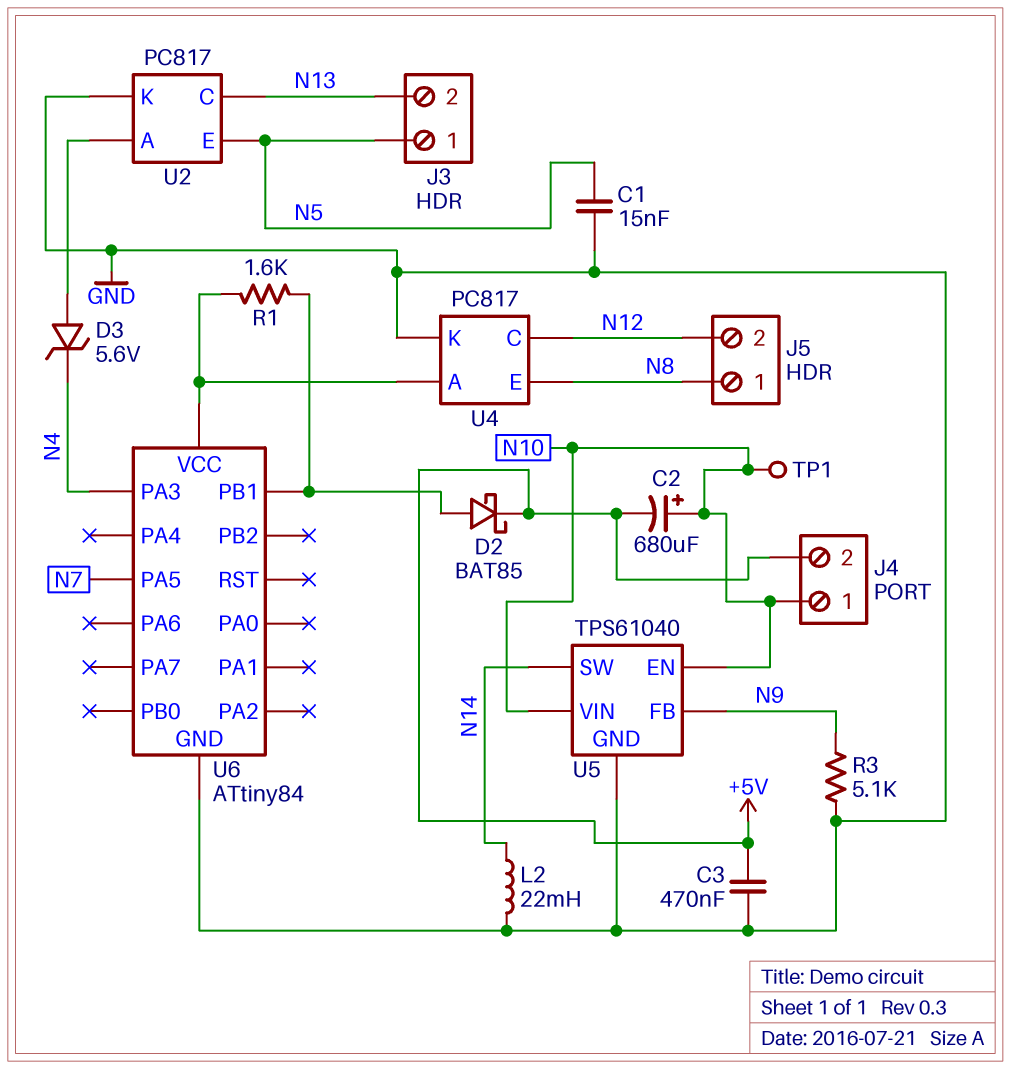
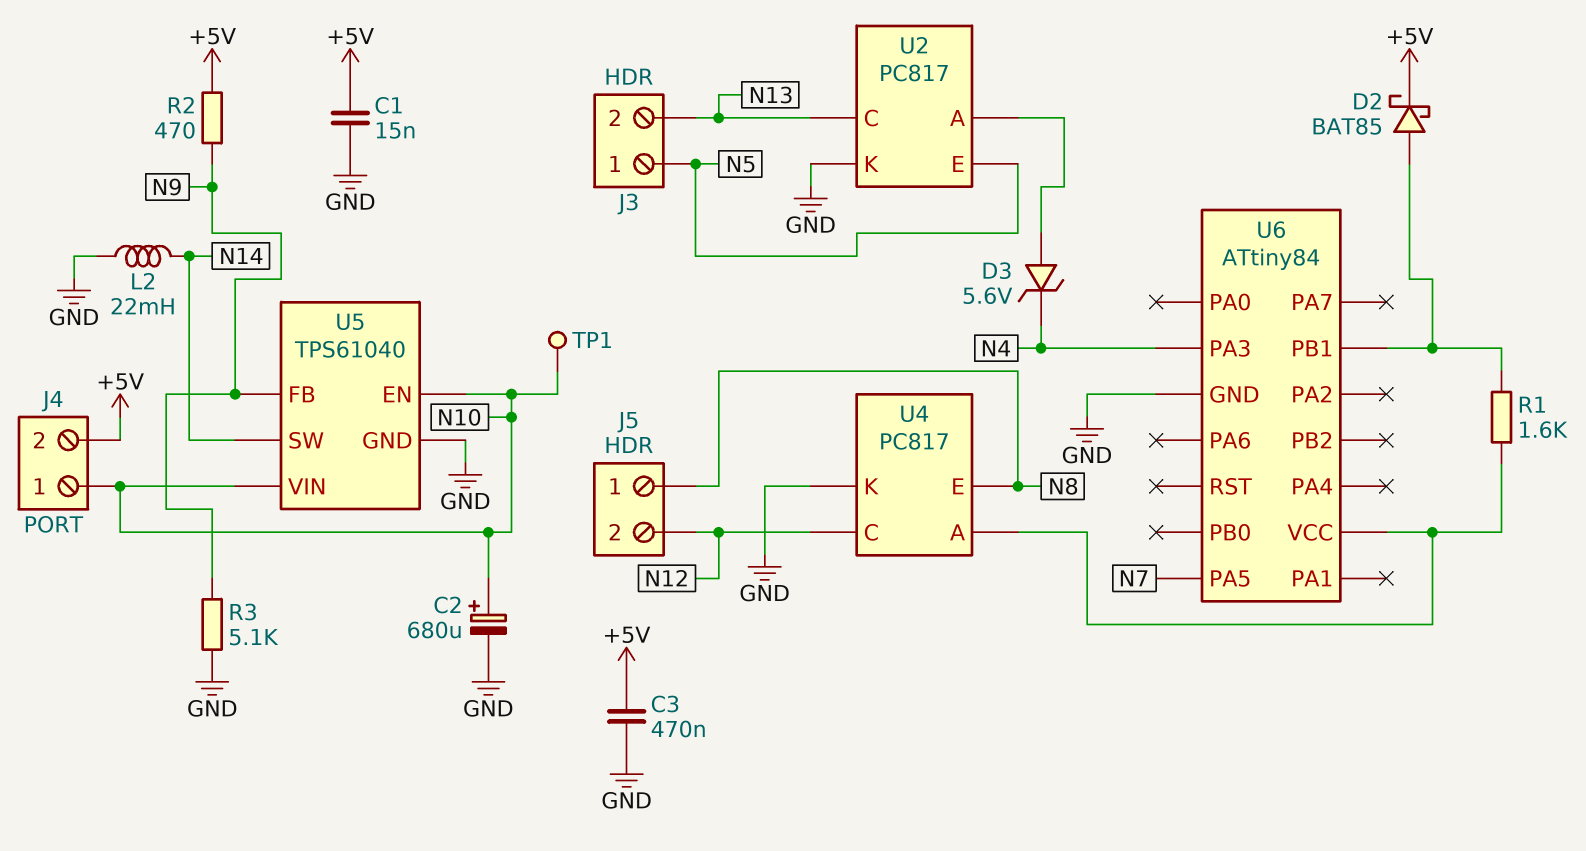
C1: 15nF (GND, N5) -> 15nF (+5V, GND)
C2: 680uF (plus N10, minus +5V) -> 680uF (plus N10, minus GND)
R2: none -> 470 (+5V, N9)

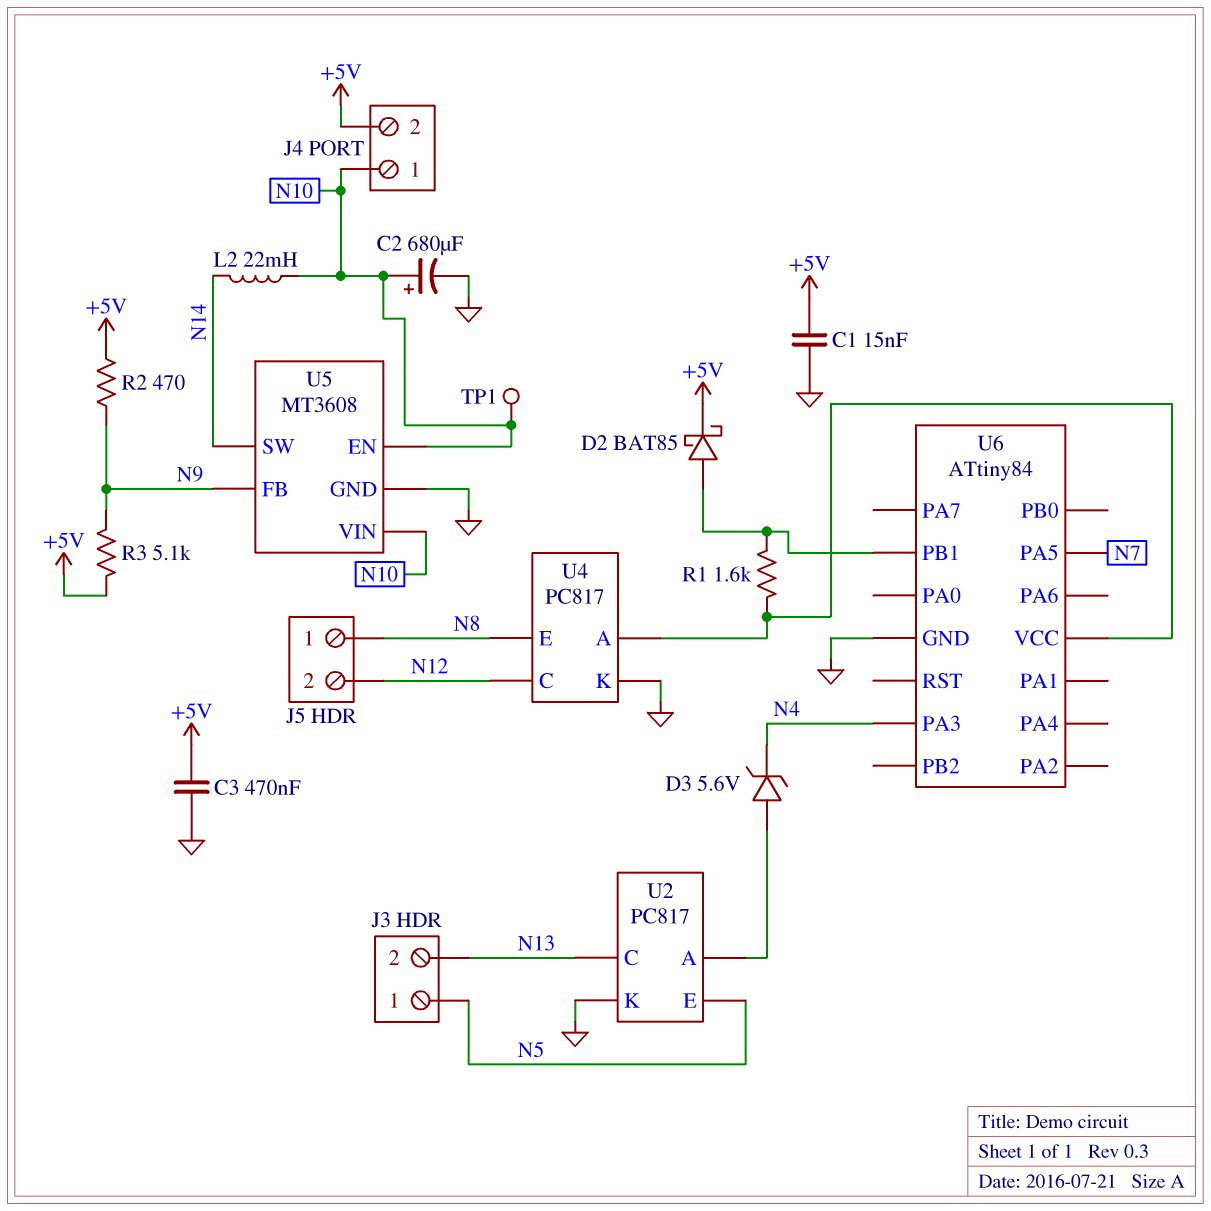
L2: 22mH (GND, N14) -> 22mH (N10, N14)
R3: 5.1k (GND, N9) -> 5.1k (+5V, N9)
U5: TPS61040 -> MT3608

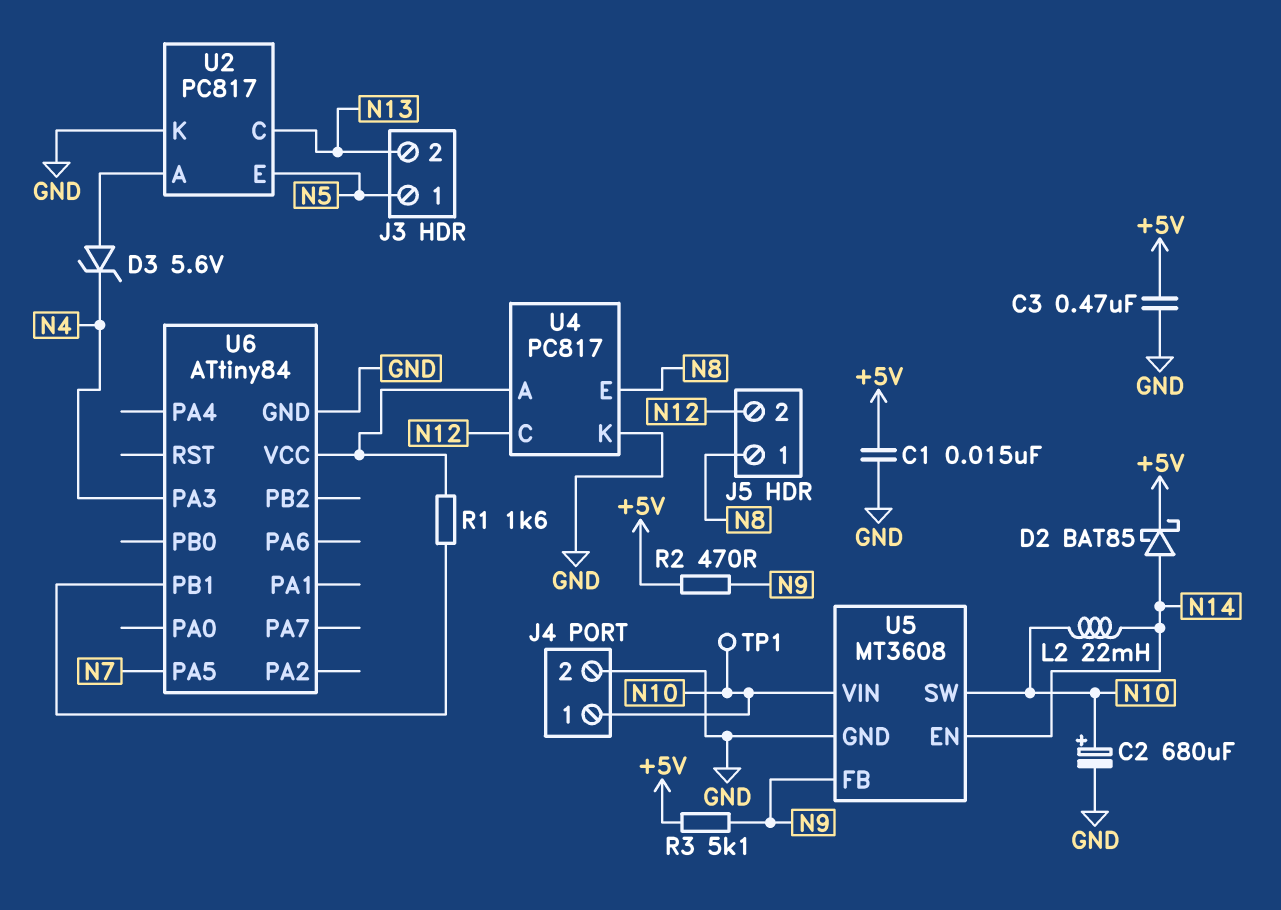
D2: schottky BAT85 (A U6/PB1, K +5V) -> schottky BAT85 (A N14, K +5V)
J4 pin 2: +5V -> GND
U5 pin EN: N10 -> N14
U5 pin SW: N14 -> N10

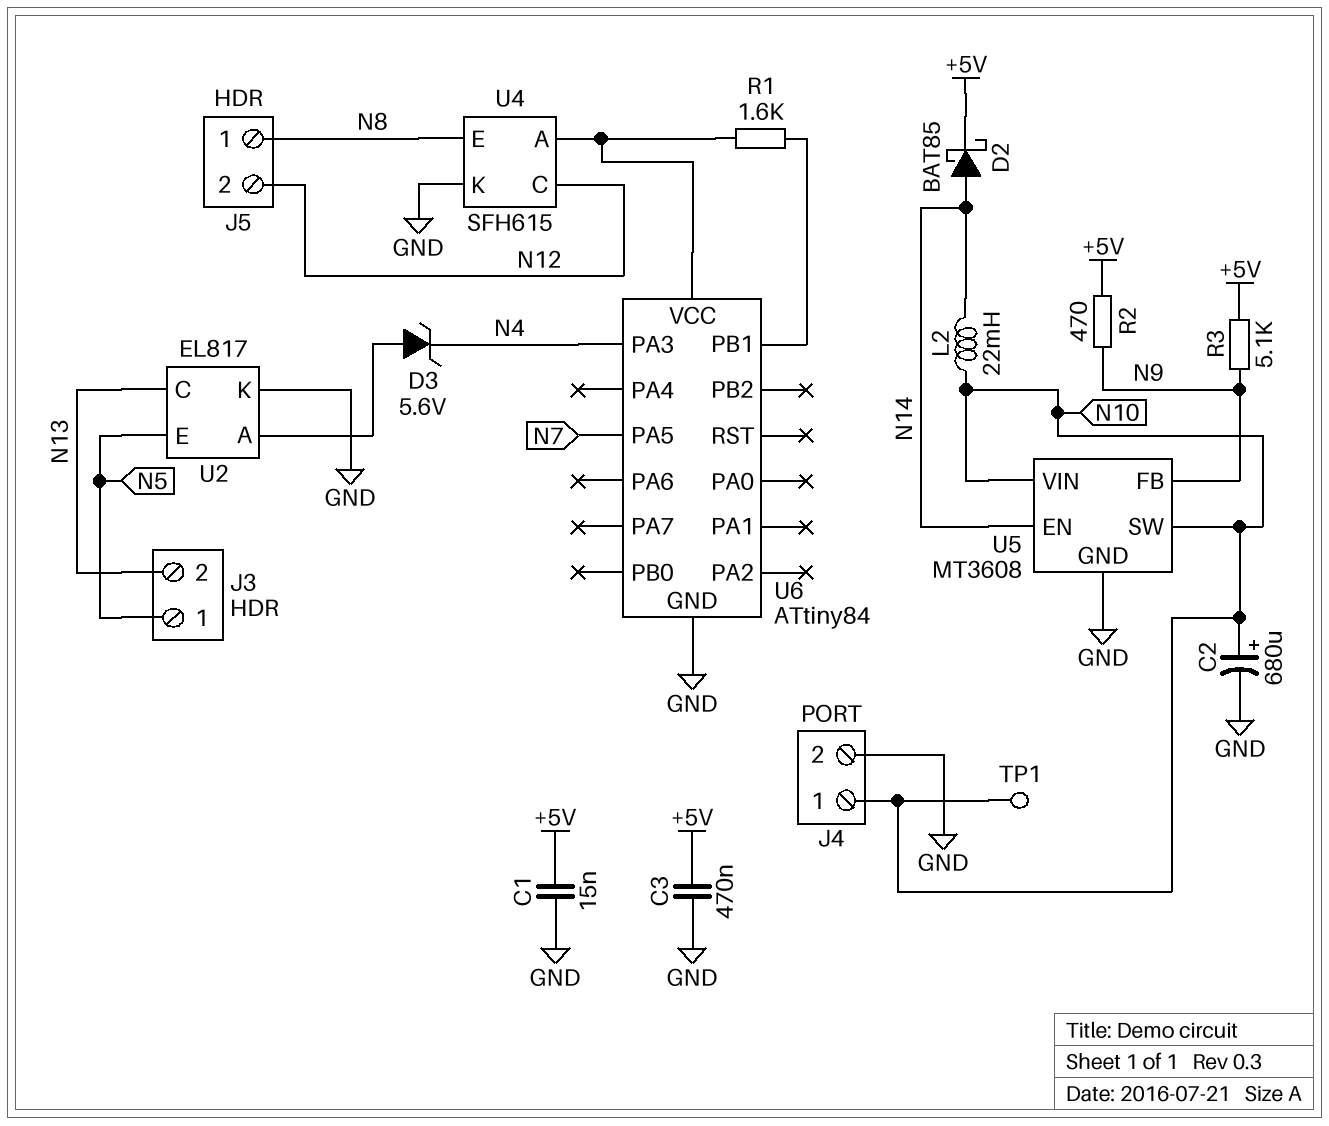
U2: PC817 -> EL817
U4: PC817 -> SFH615

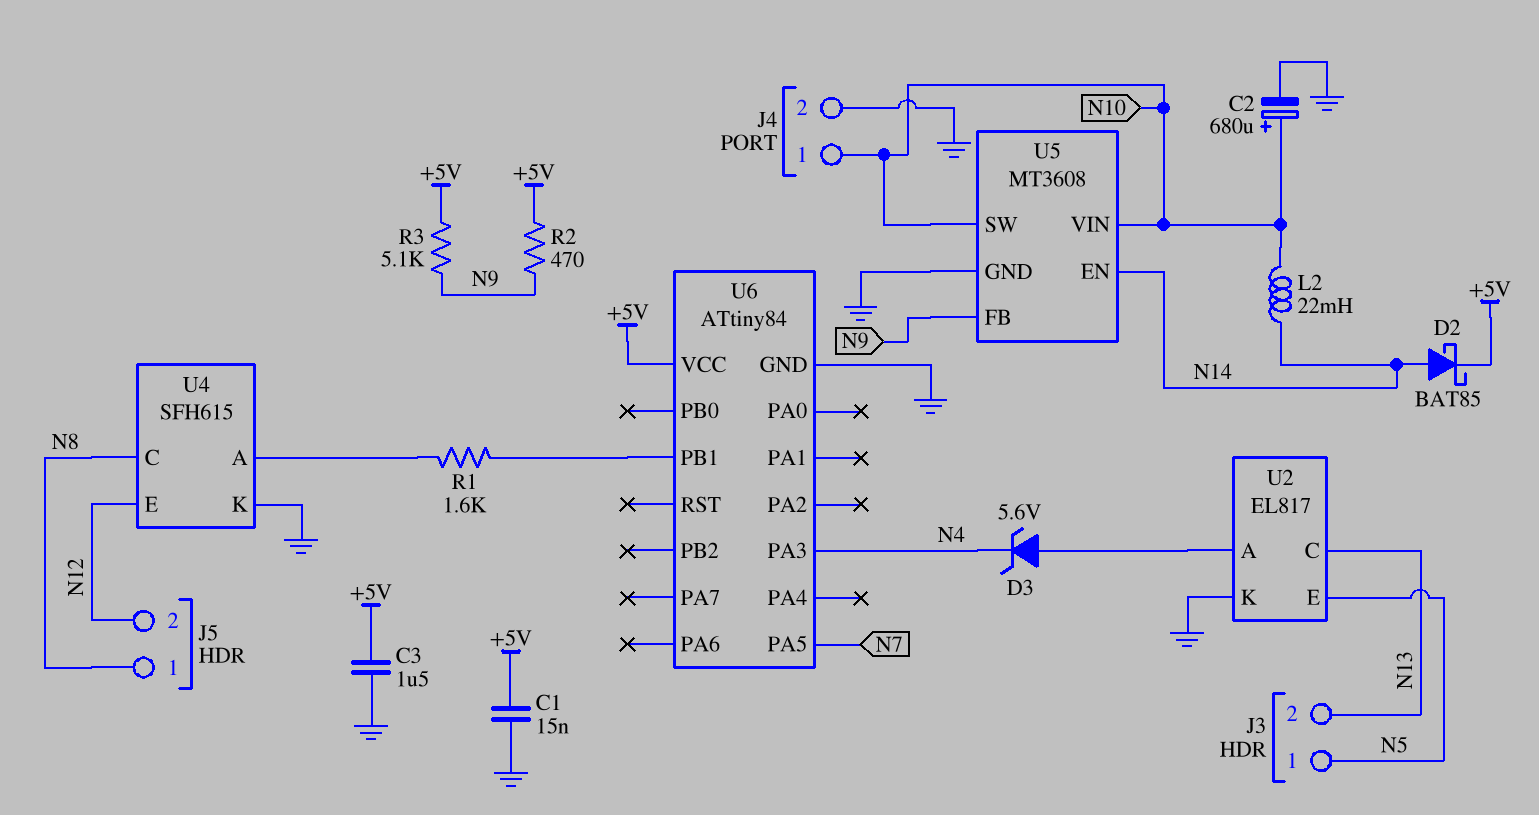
C3: 470nF (+5V, GND) -> 1.5uF (+5V, GND)
TP1: test point (N10) -> none
U4 pin C: N12 -> N8
U4 pin E: N8 -> N12
U6 pin VCC: U4/A -> +5V

